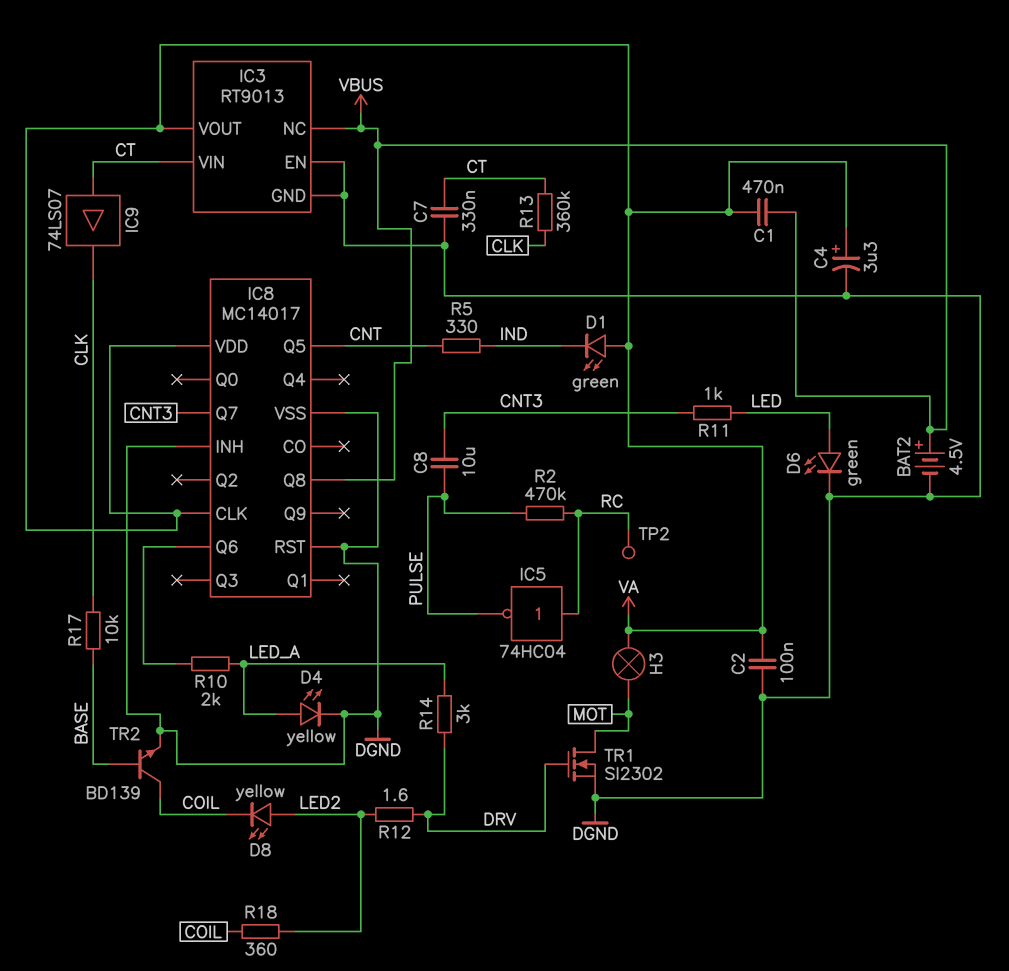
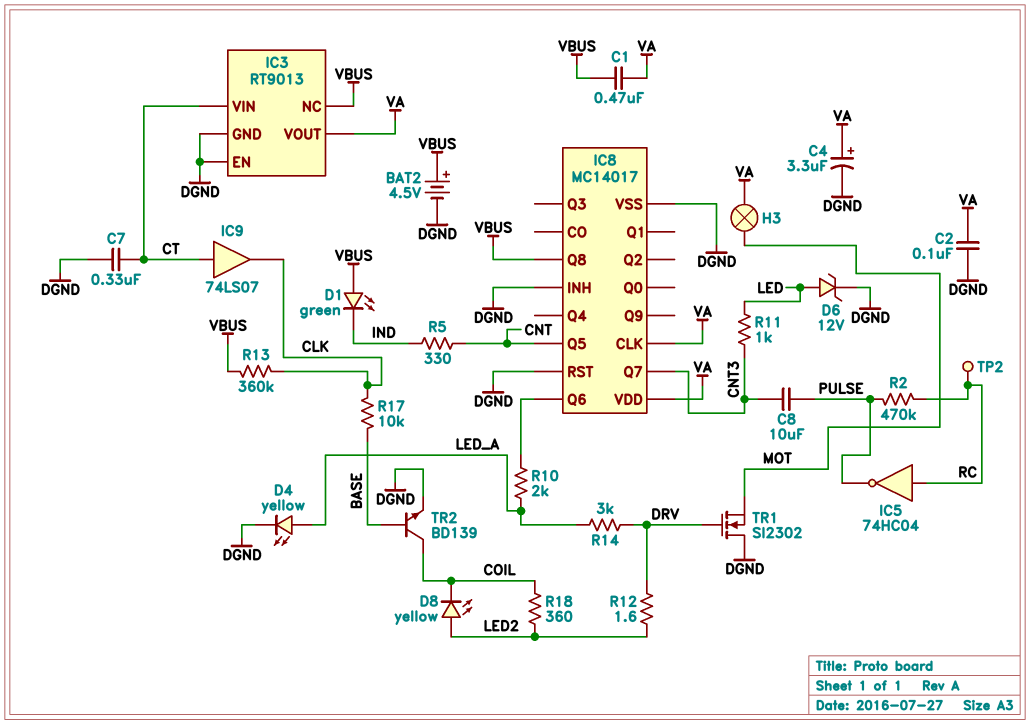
D1: LED green (A VA, K IND) -> LED green (A VBUS, K IND)
D6: LED green (A LED, K DGND) -> zener 12V (A LED, K DGND)
R13: 360k (CLK, CT) -> 360k (CLK, VBUS)
TR1: NMOS SI2302 (G DRV, D MOT, S DGND) -> NMOS SI2302 (G DRV, D DGND, S MOT)

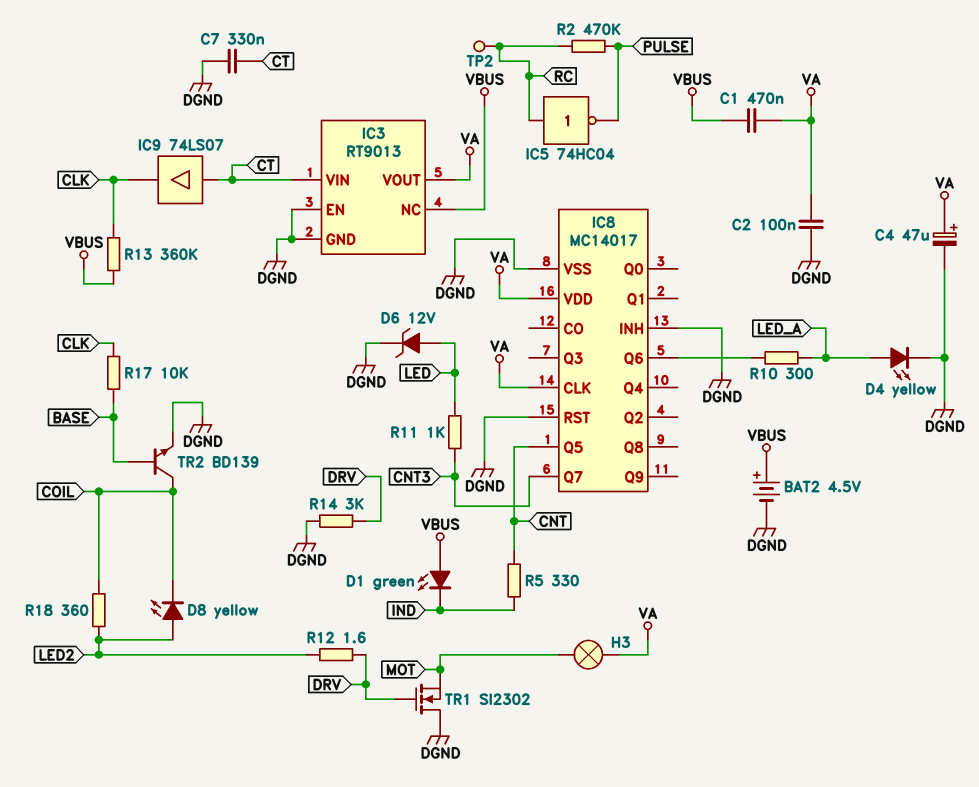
C4: 3.3uF (plus VA, minus DGND) -> 47uF (plus VA, minus DGND)
C8: 10uF (CNT3, PULSE) -> none
IC8 pin Q8: VBUS -> none
R10: 2k (IC8/Q6, LED_A) -> 300 (IC8/Q6, LED_A)
R14: 3k (DRV, LED_A) -> 3k (DGND, DRV)

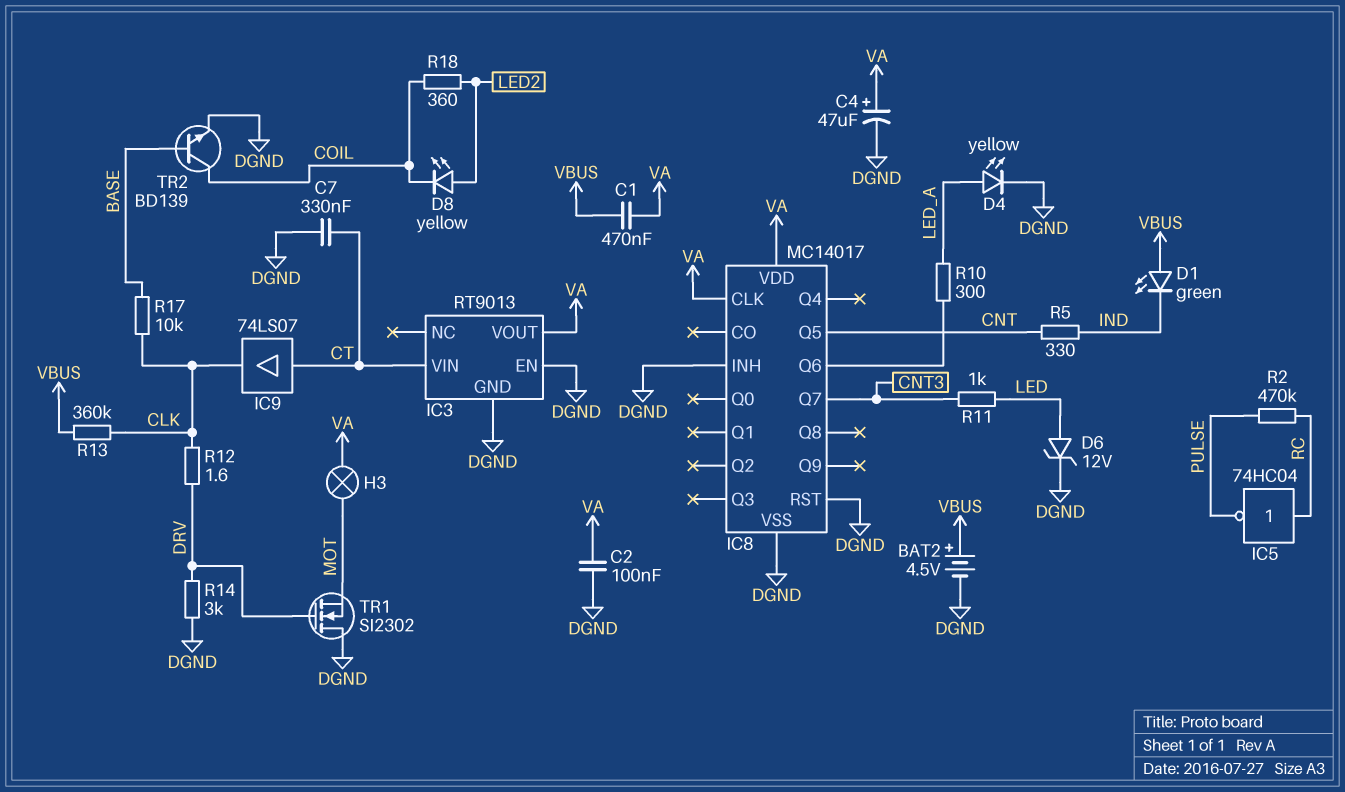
IC3 pin NC: VBUS -> none
R12: 1.6 (DRV, LED2) -> 1.6 (CLK, DRV)
TP2: test point (RC) -> none

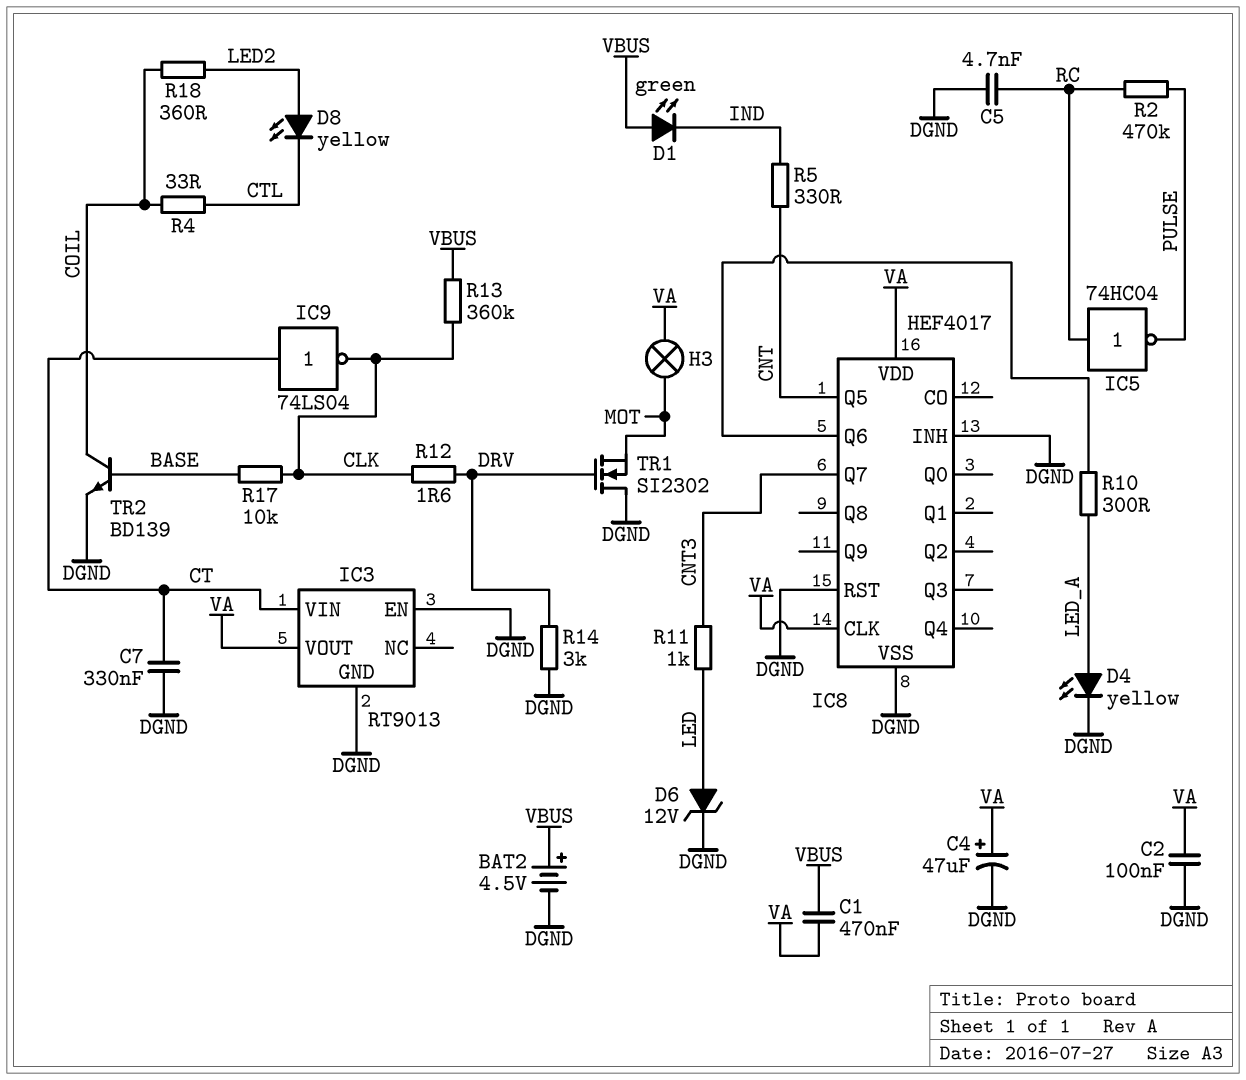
C5: none -> 4.7nF (DGND, RC)
D8: LED yellow (A LED2, K COIL) -> LED yellow (A LED2, K CTL)
IC8: MC14017 -> HEF4017
IC9: buffer 74LS07 (in CT, out CLK) -> NOT 74LS04 (in CT, out CLK)
R4: none -> 33 (COIL, CTL)

